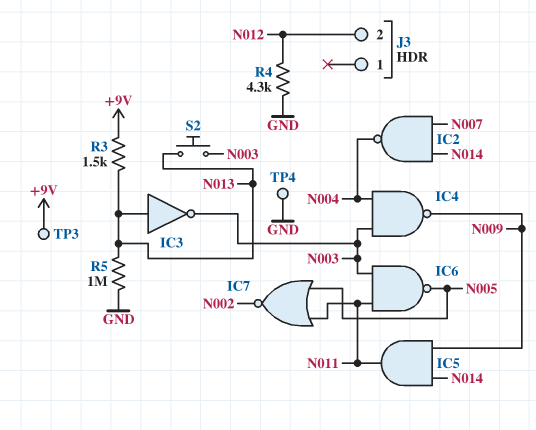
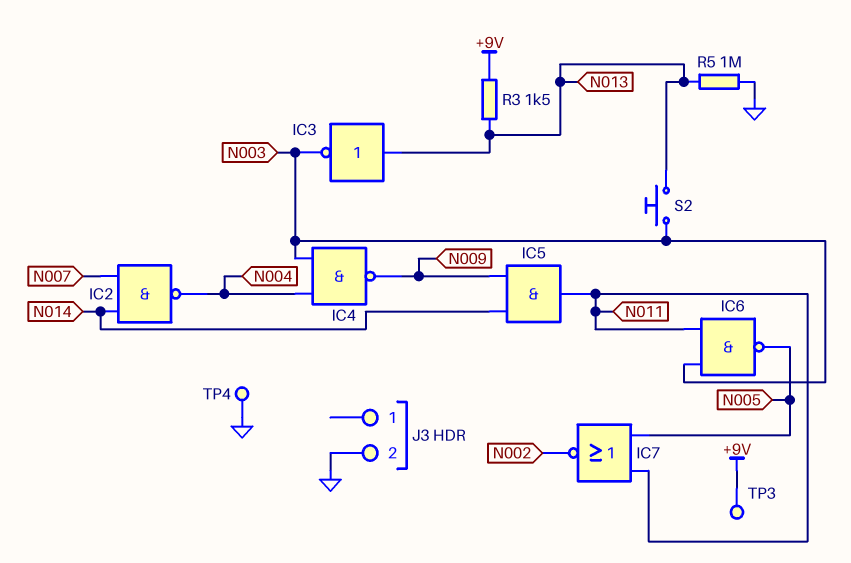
J3 pin 2: N012 -> GND
R4: 4.3k (GND, N012) -> none

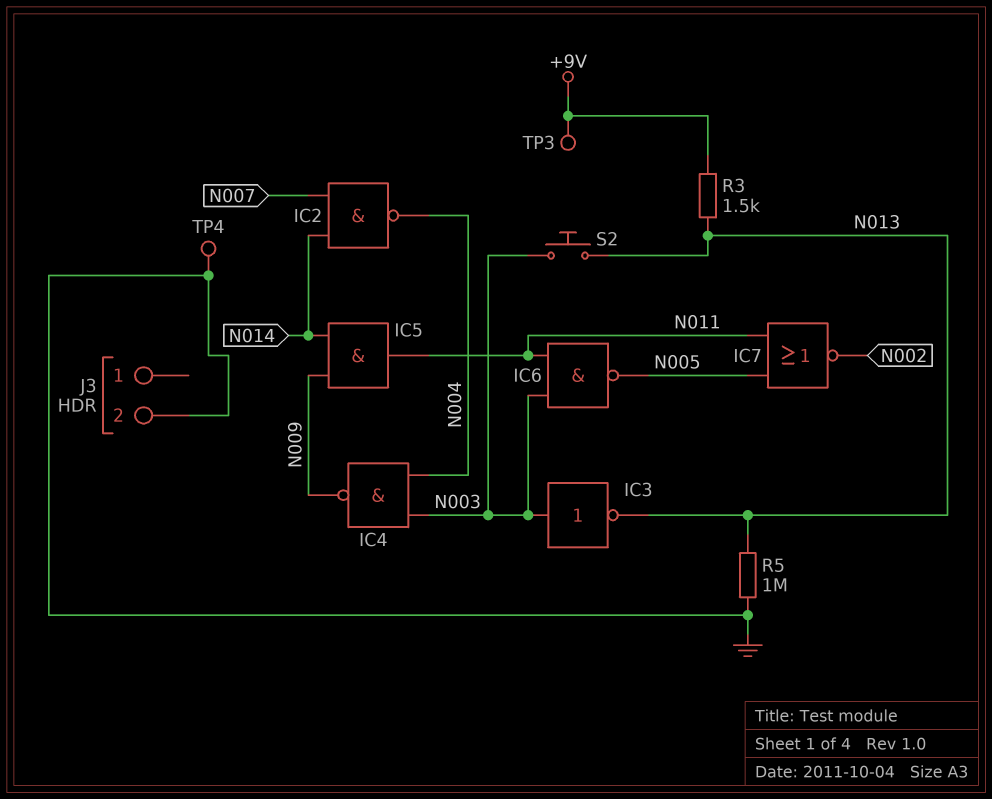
IC3: NOT (in N013, out N003) -> NOT (in N003, out N013)

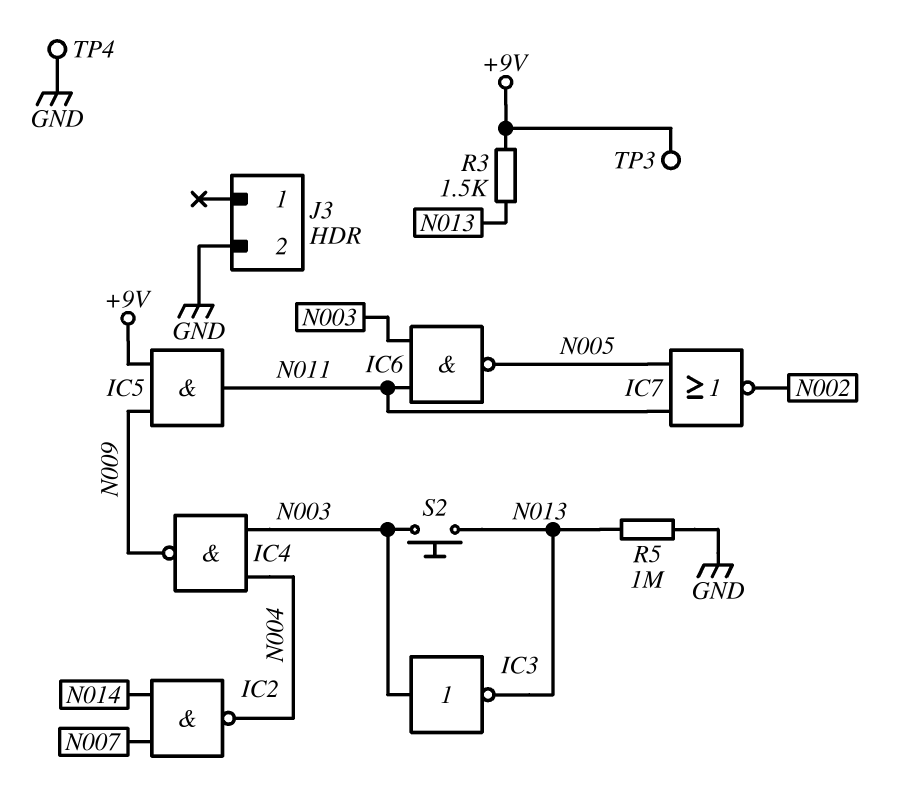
IC5: AND (in N009, in N014, out N011) -> AND (in +9V, in N009, out N011)

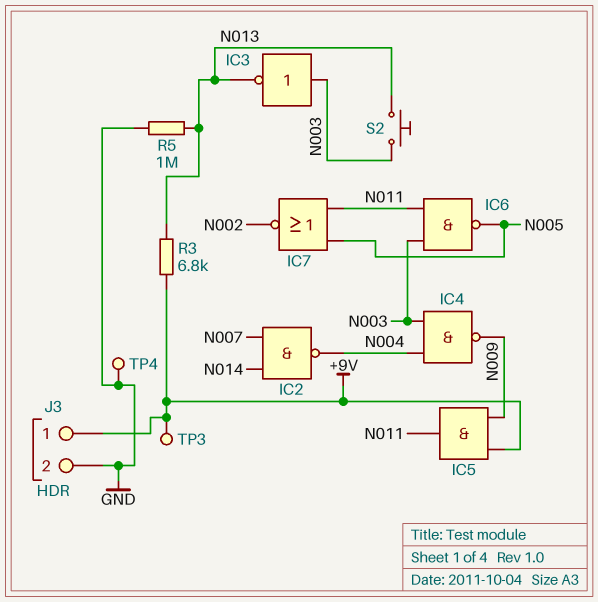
J3 pin 1: none -> +9V
R3: 1.5k (+9V, N013) -> 6.8k (+9V, N013)

